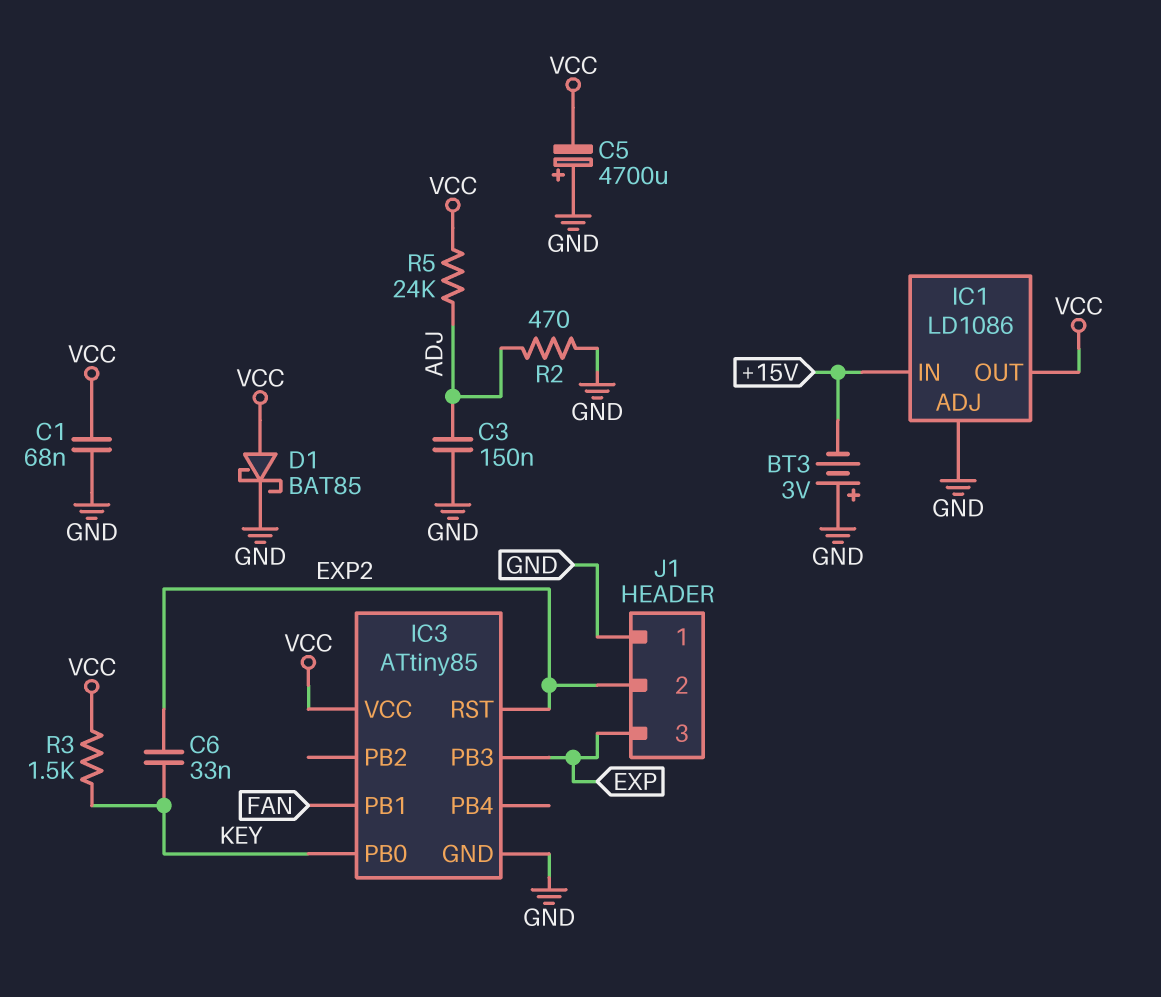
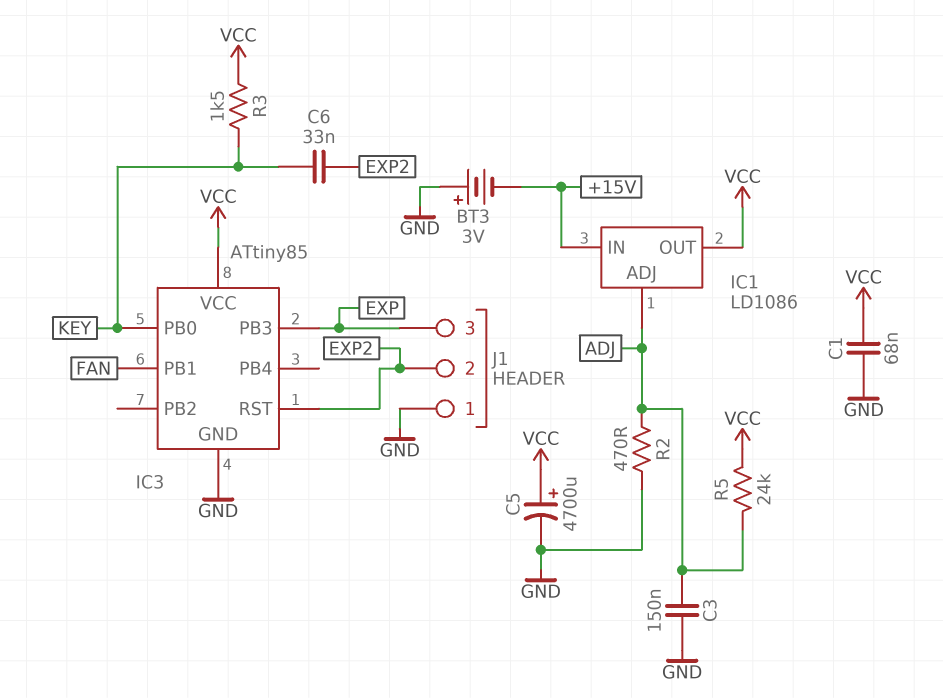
C5: 4700uF (plus GND, minus VCC) -> 4700uF (plus VCC, minus GND)
D1: schottky BAT85 (A VCC, K GND) -> none
IC1 pin ADJ: GND -> ADJ

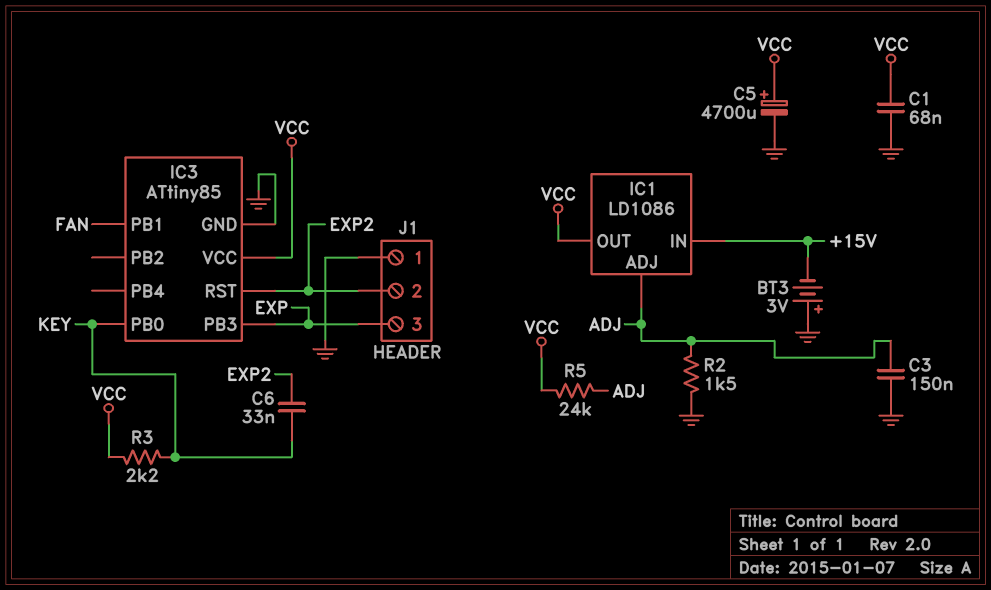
R2: 470 (ADJ, GND) -> 1.5k (ADJ, GND)
R3: 1.5k (KEY, VCC) -> 2.2k (KEY, VCC)

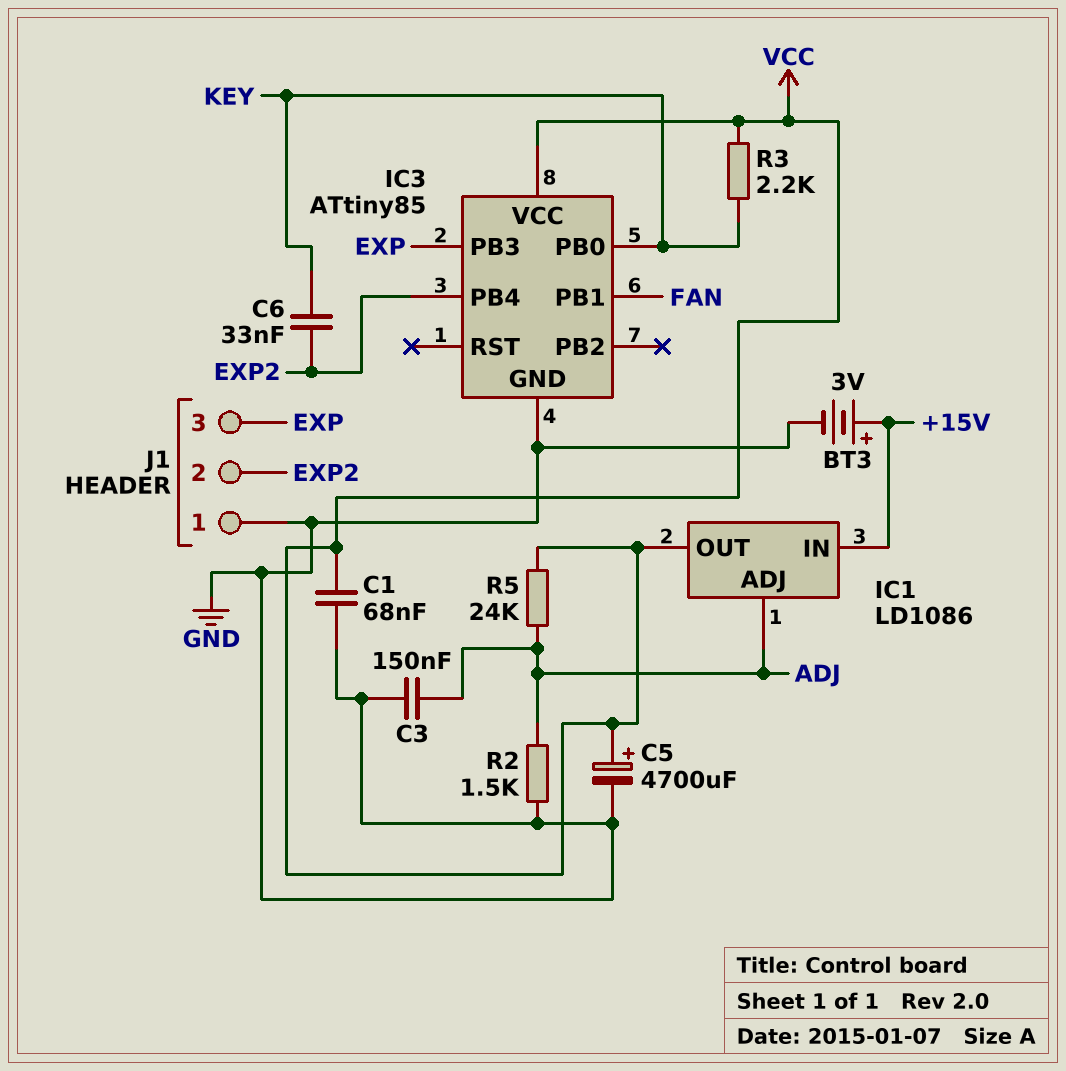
BT3: 3V (plus GND, minus +15V) -> 3V (plus +15V, minus GND)
IC3 pin PB4: none -> EXP2
IC3 pin RST: EXP2 -> none

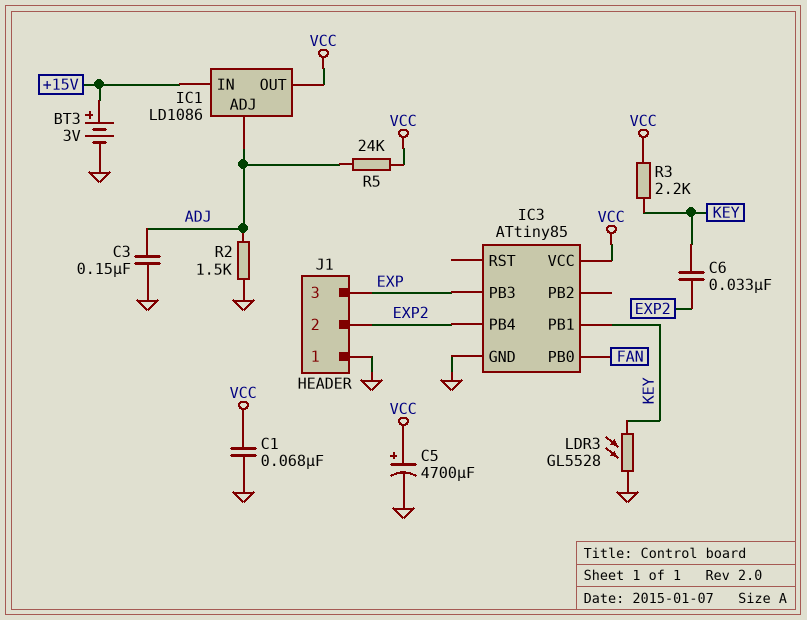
IC3 pin PB0: KEY -> FAN
IC3 pin PB1: FAN -> KEY
LDR3: none -> GL5528 (GND, KEY)

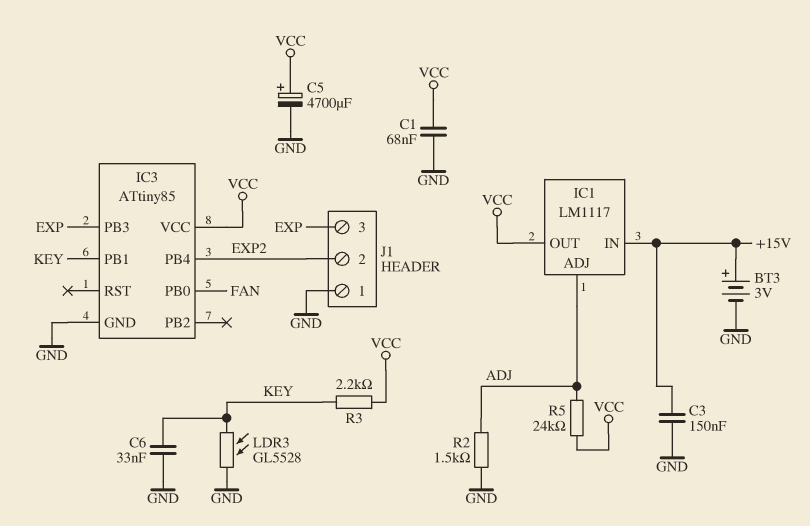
C3: 150nF (ADJ, GND) -> 150nF (+15V, GND)
C6: 33nF (EXP2, KEY) -> 33nF (GND, KEY)
IC1: LD1086 -> LM1117

